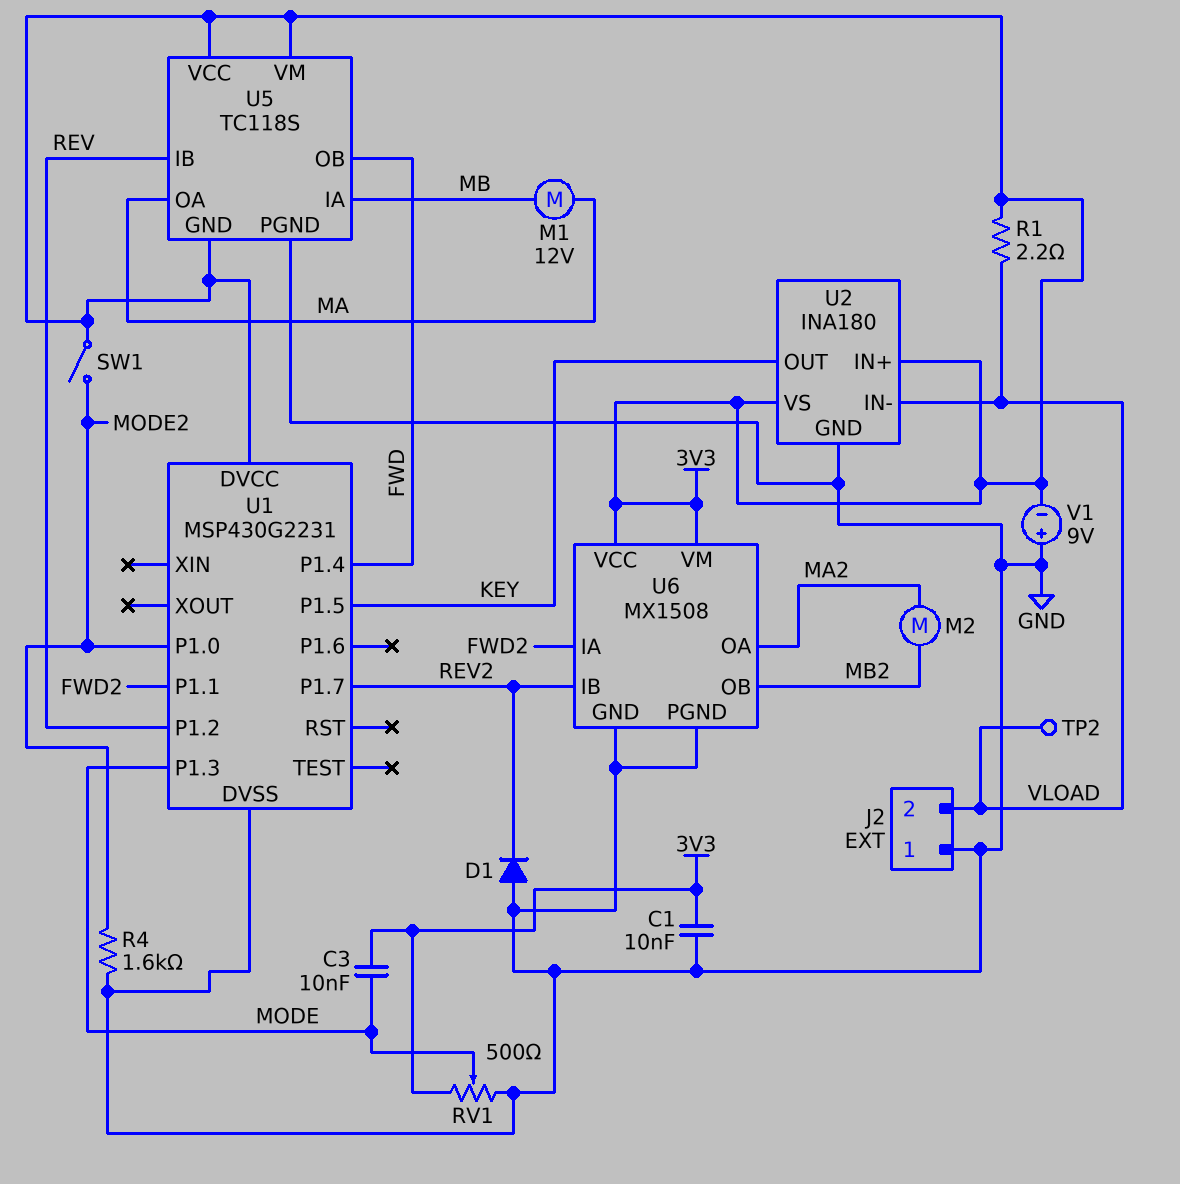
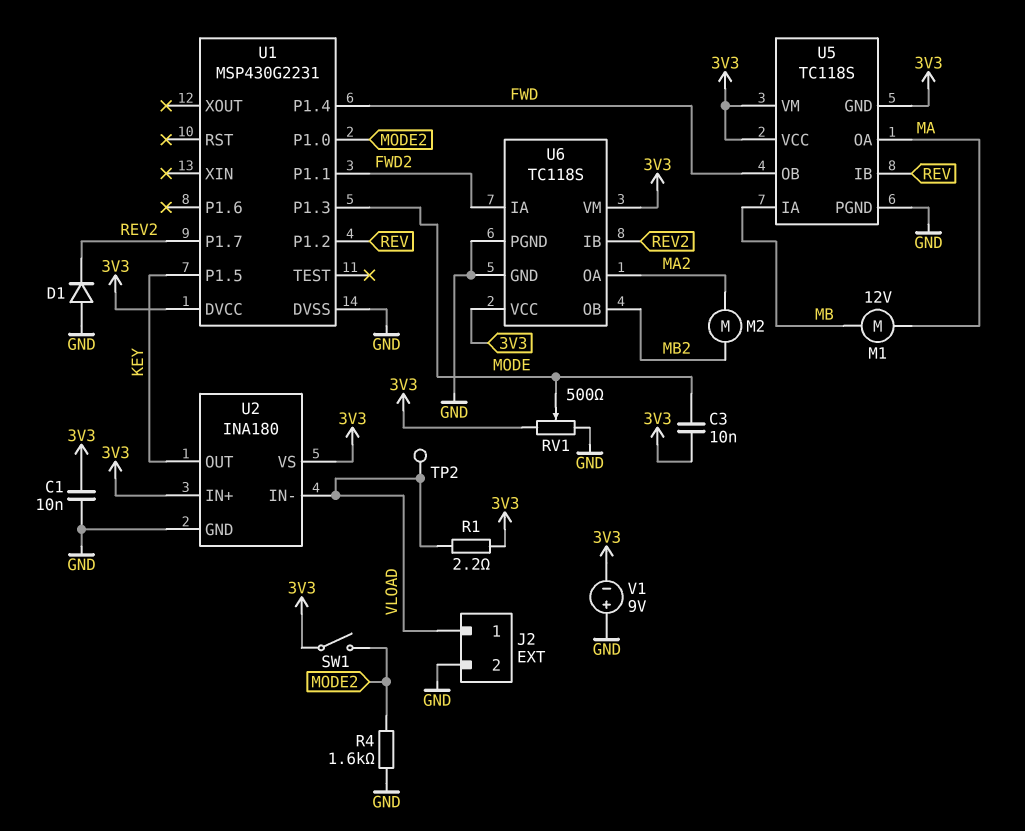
J2 pin 1: GND -> VLOAD
J2 pin 2: VLOAD -> GND
U6: MX1508 -> TC118S

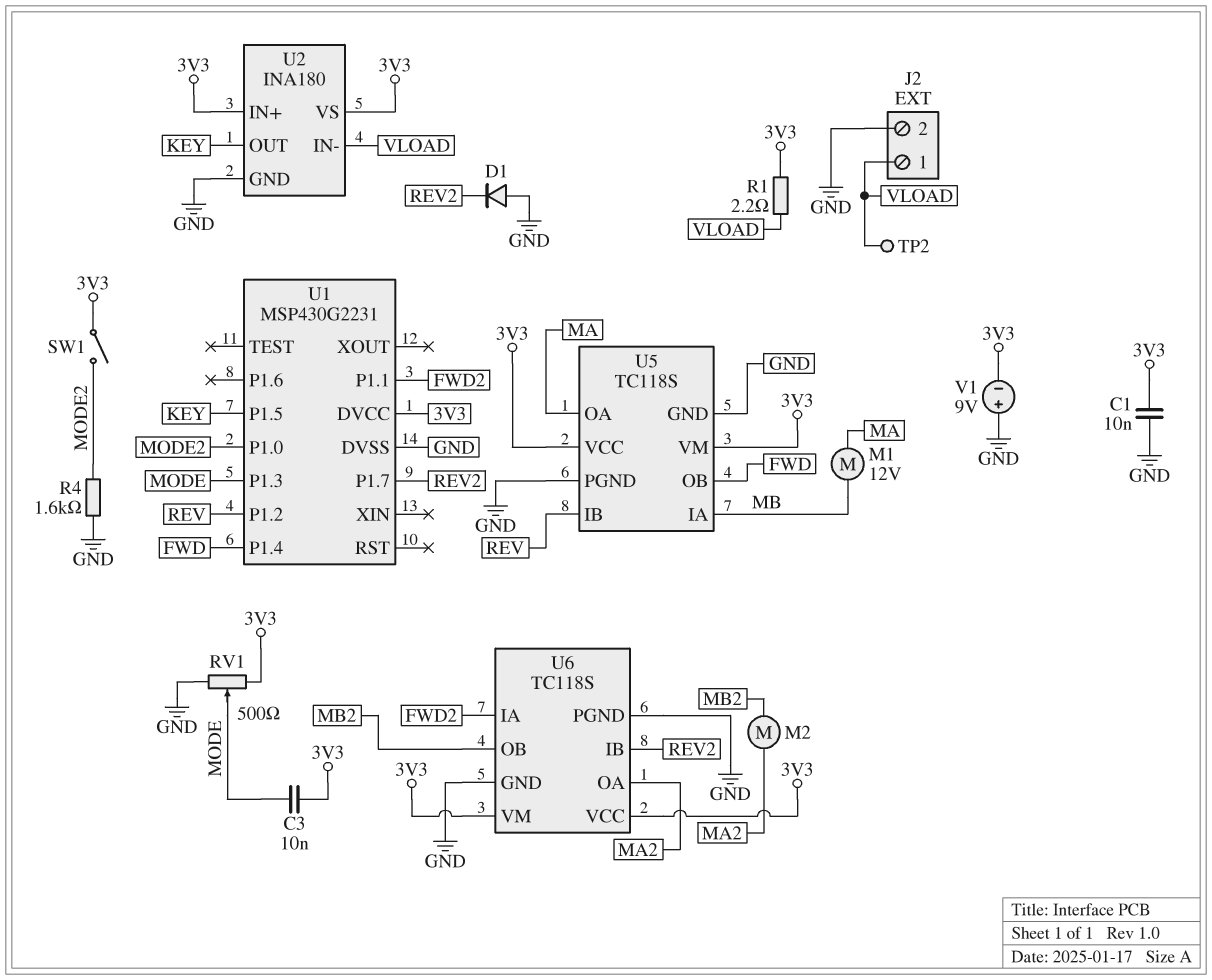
U5 pin GND: 3V3 -> GND

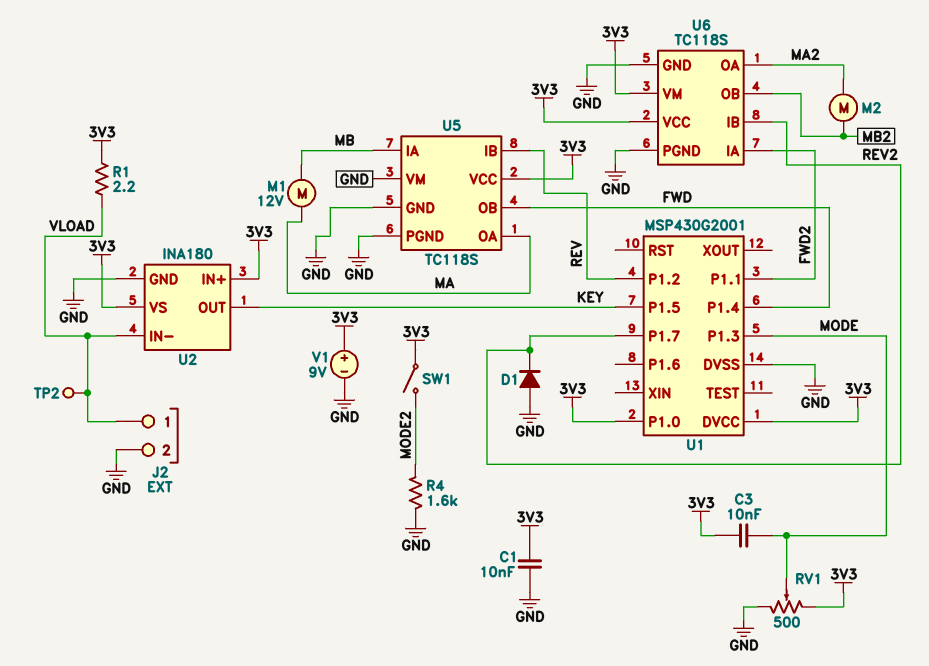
U1: MSP430G2231 -> MSP430G2001
U1 pin P1.0: MODE2 -> 3V3
U5 pin VM: 3V3 -> GND
V1: 9V (plus GND, minus 3V3) -> 9V (plus 3V3, minus GND)

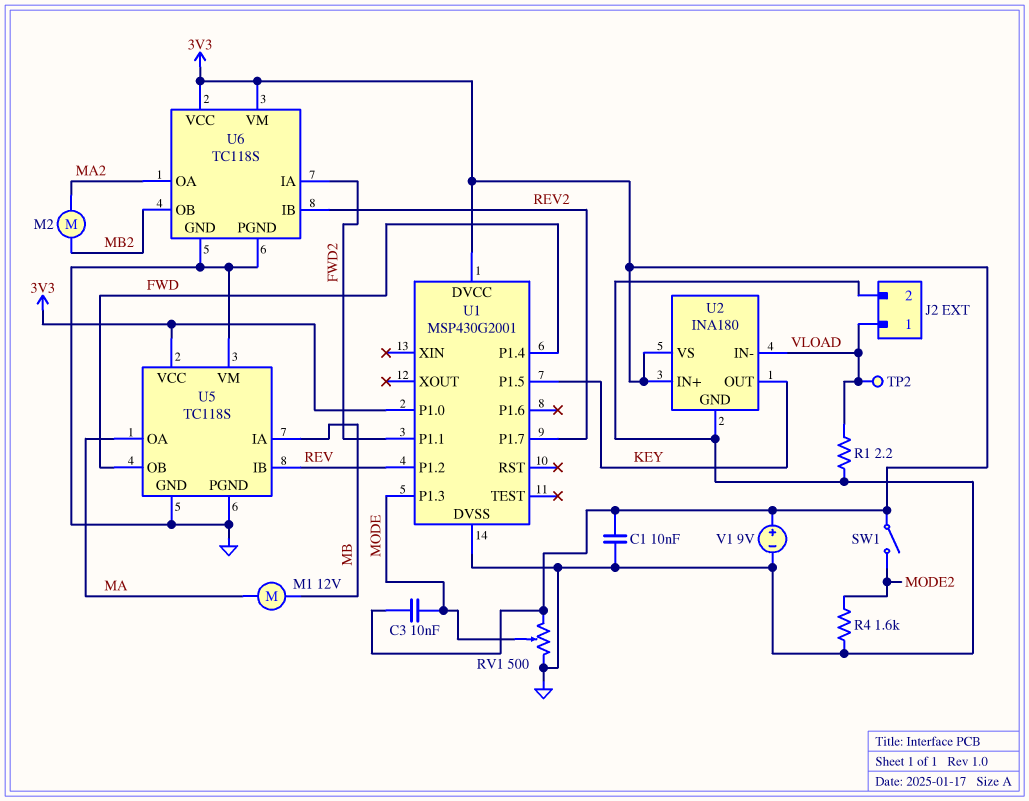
D1: diode (A GND, K REV2) -> none
R1: 2.2 (3V3, VLOAD) -> 2.2 (GND, VLOAD)

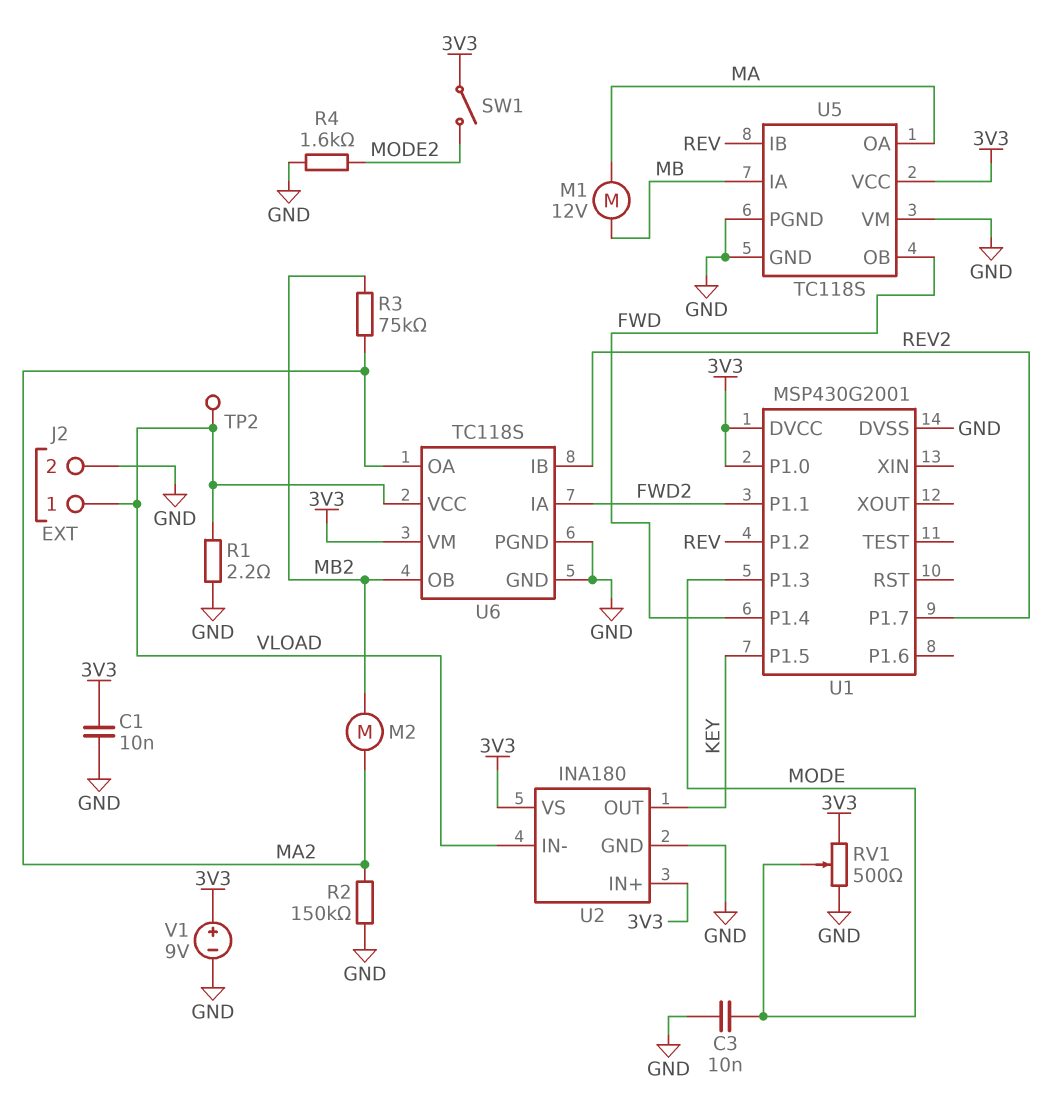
C3: 10nF (3V3, MODE) -> 10nF (GND, MODE)
R2: none -> 150k (GND, MA2)
R3: none -> 75k (MA2, MB2)
U6 pin VCC: 3V3 -> VLOAD

